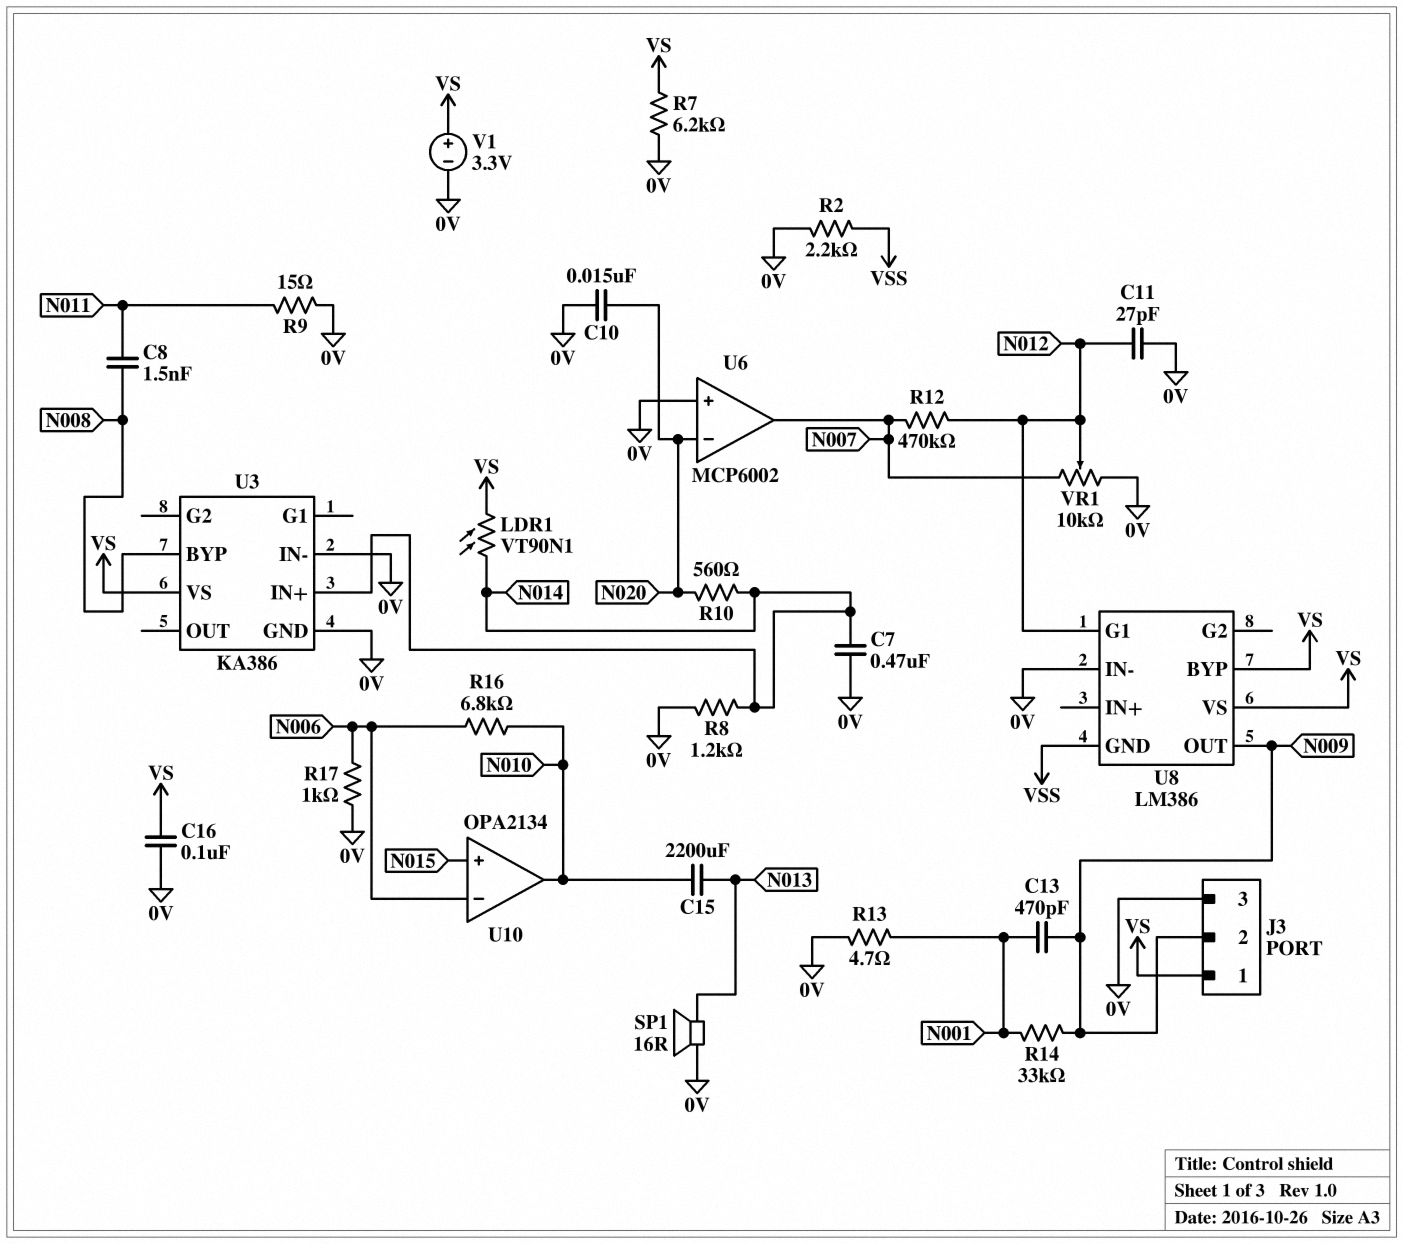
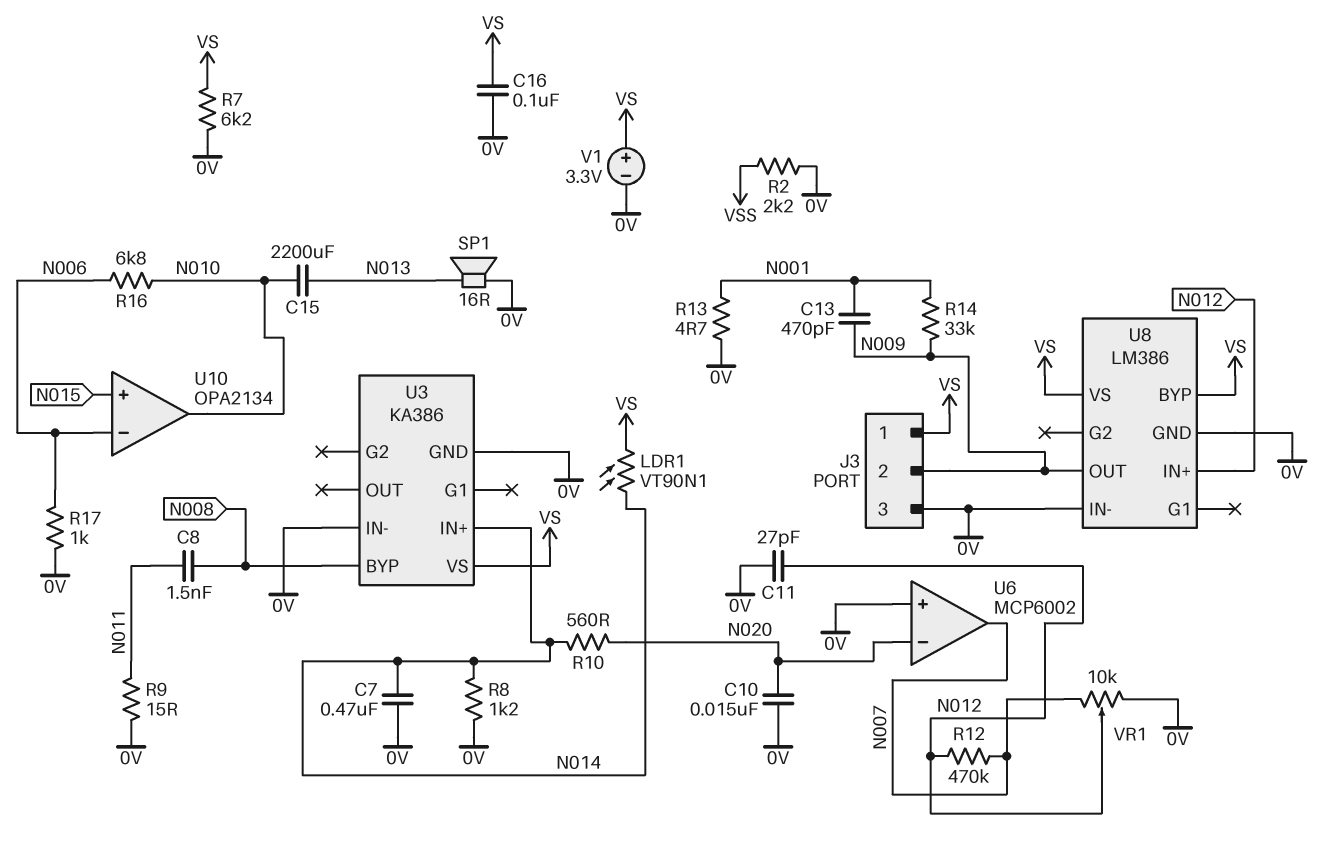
U8 pin G1: N012 -> none
U8 pin GND: VSS -> 0V
U8 pin IN+: none -> N012

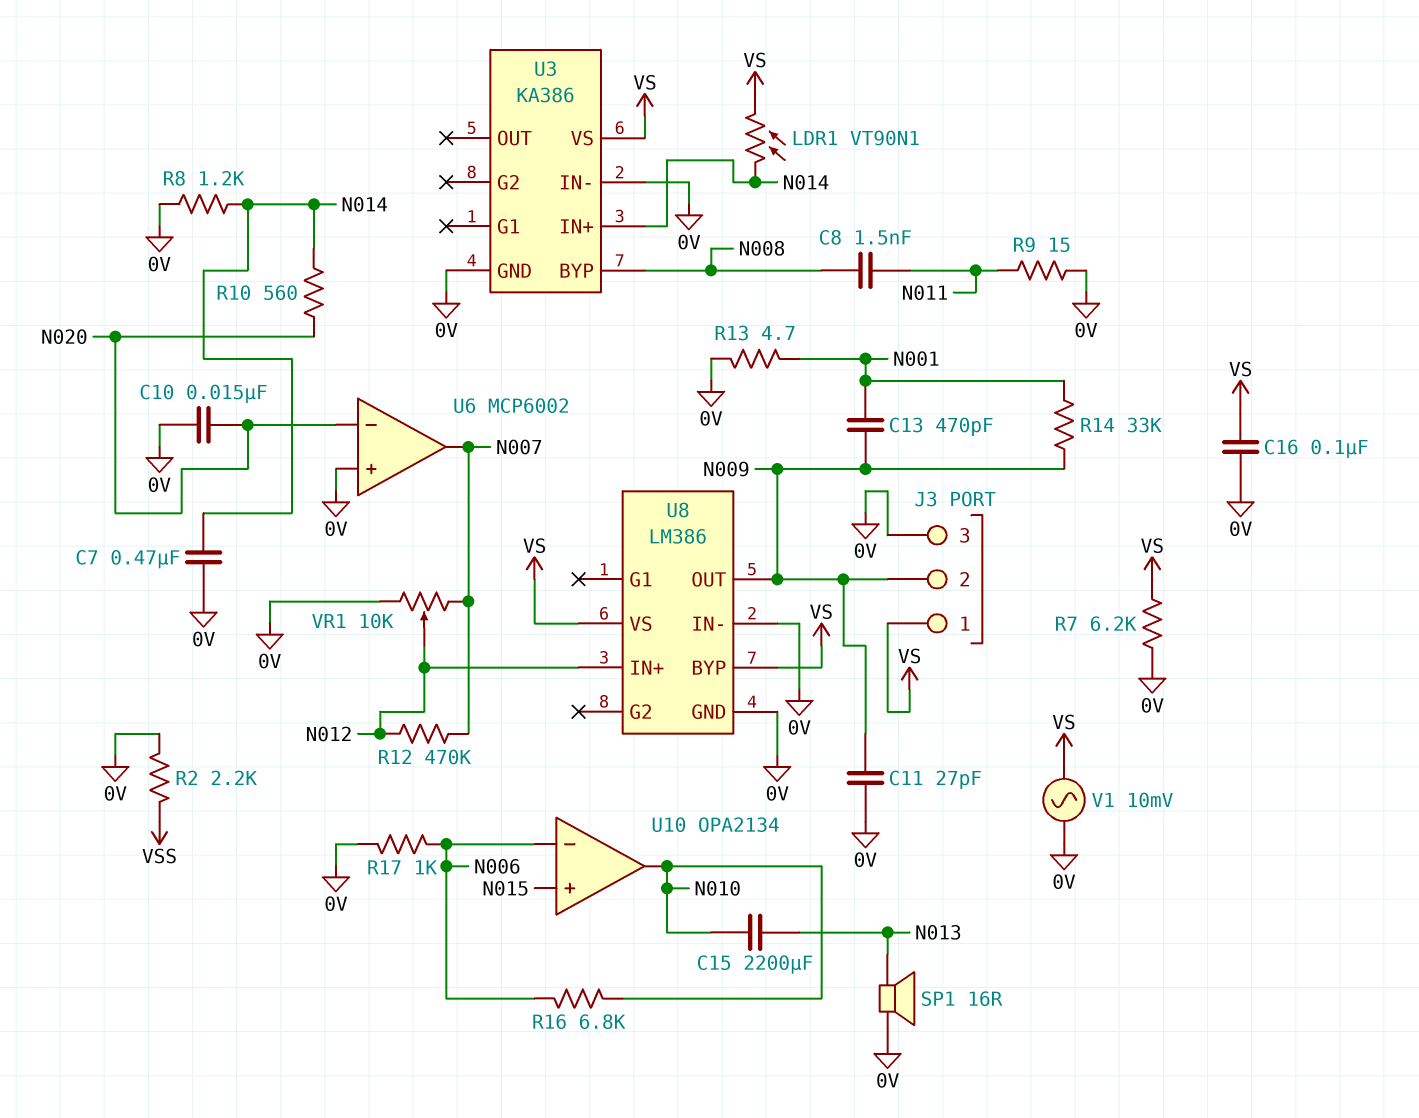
C11: 27pF (0V, N012) -> 27pF (0V, N009)
V1: 3.3V (plus VS, minus 0V) -> AC 10mV (0V, VS)

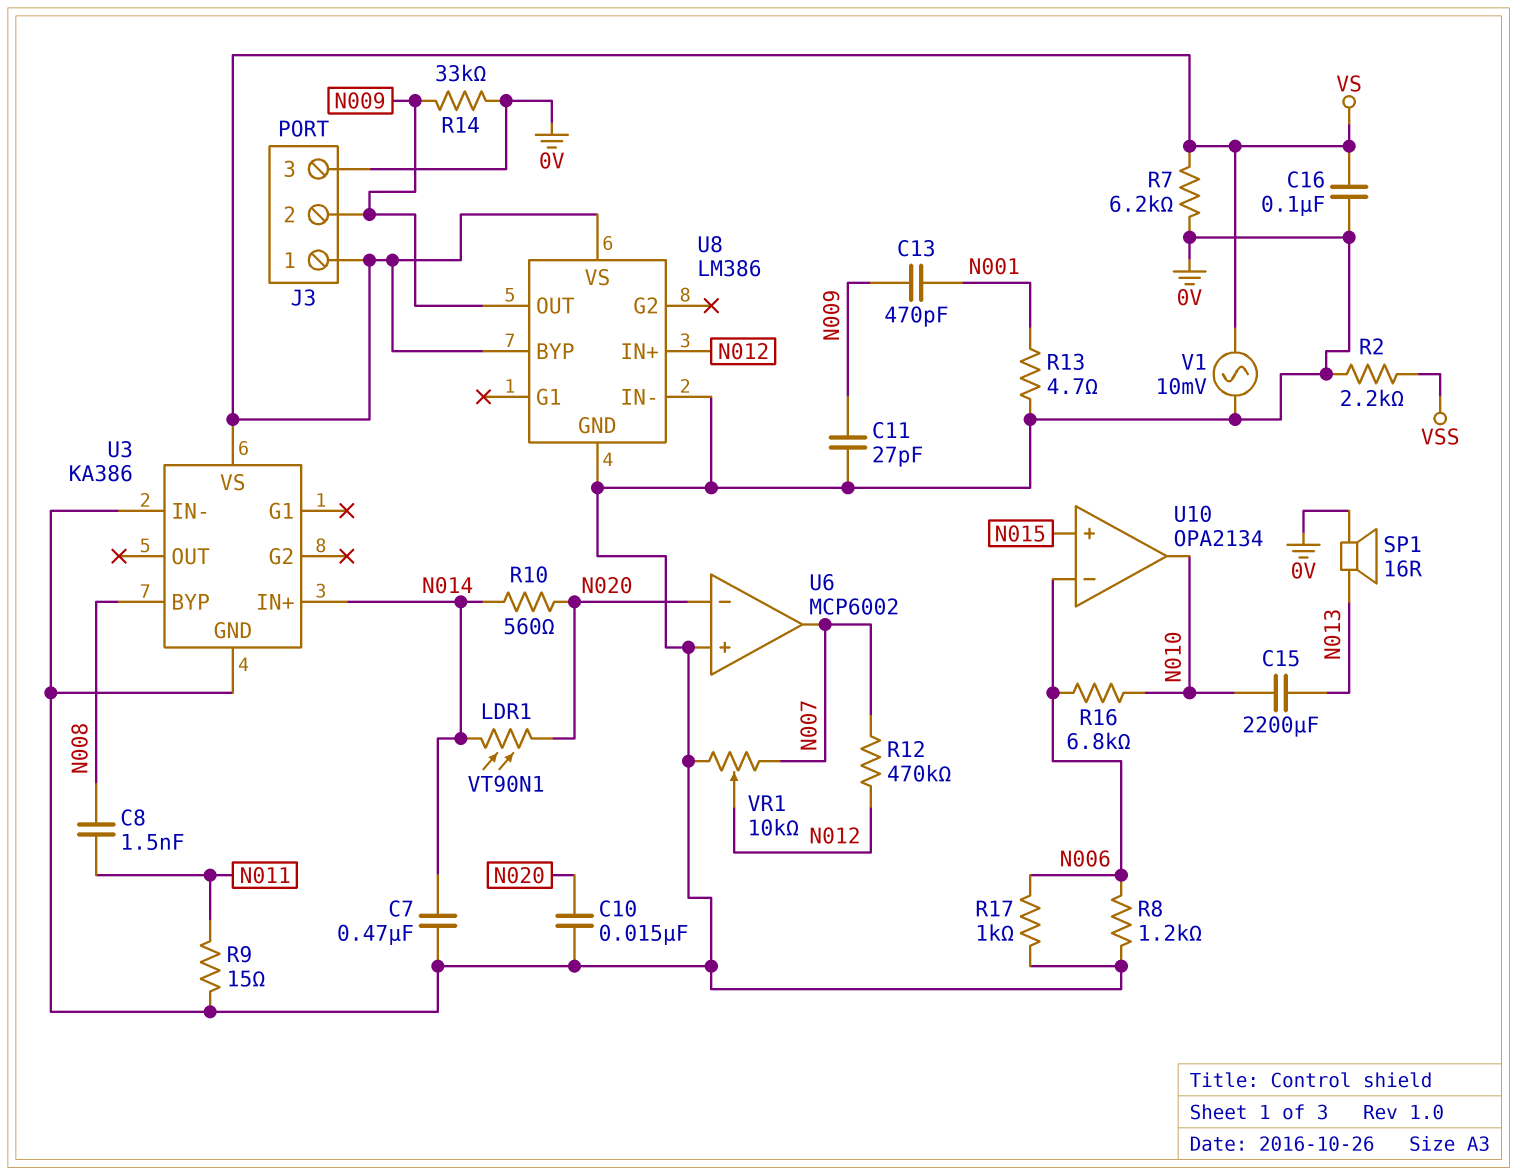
LDR1: VT90N1 (N014, VS) -> VT90N1 (N014, N020)
R8: 1.2k (0V, N014) -> 1.2k (0V, N006)
R14: 33k (N001, N009) -> 33k (0V, N009)

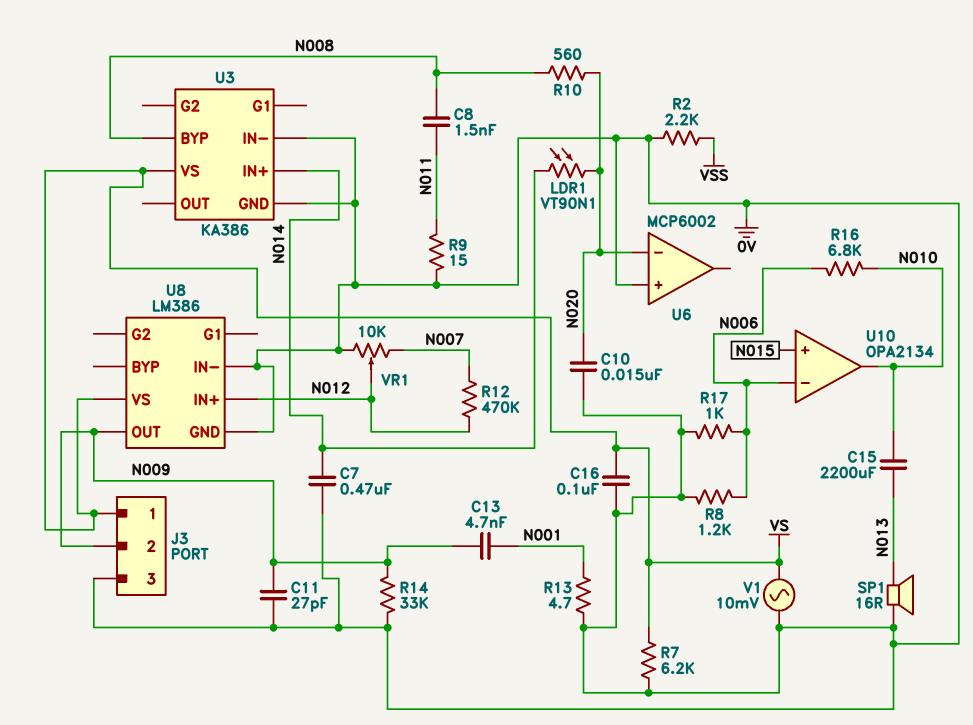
C13: 470pF (N001, N009) -> 4.7nF (N001, N009)
R10: 560 (N014, N020) -> 560 (N008, N020)
U6 pin out: N007 -> none
U8 pin BYP: VS -> none

